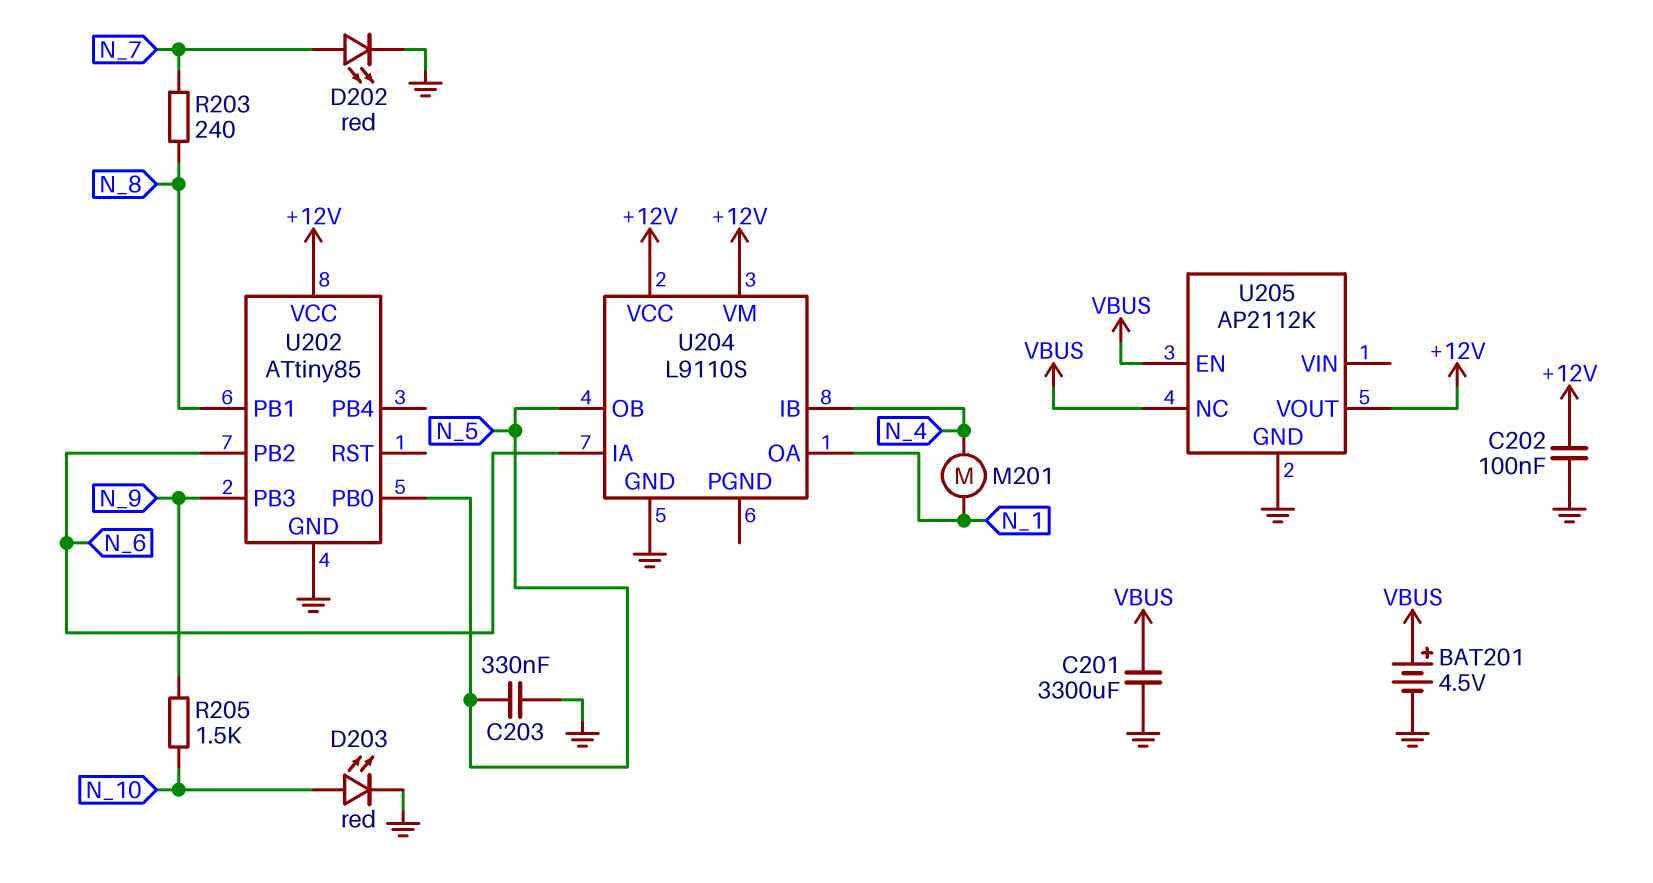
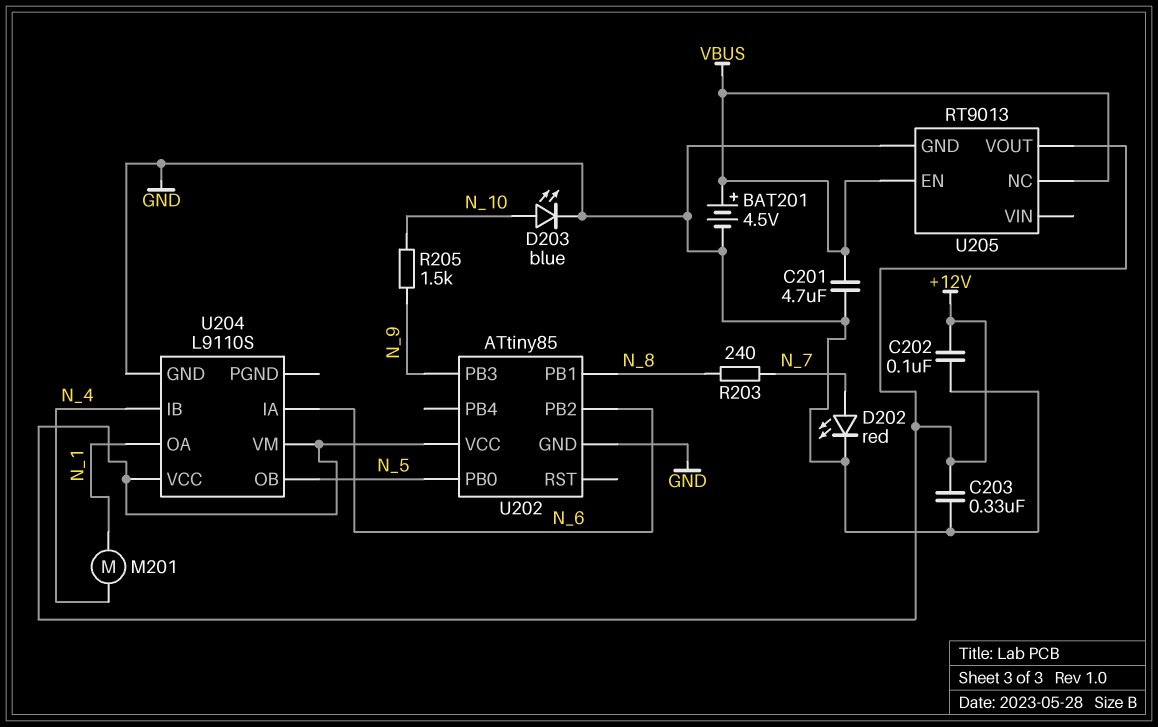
C201: 3300uF (GND, VBUS) -> 4.7uF (GND, VBUS)
C203: 330nF (GND, N_5) -> 330nF (+12V, GND)
D203: LED red (A N_10, K GND) -> LED blue (A N_10, K GND)
U205: AP2112K -> RT9013

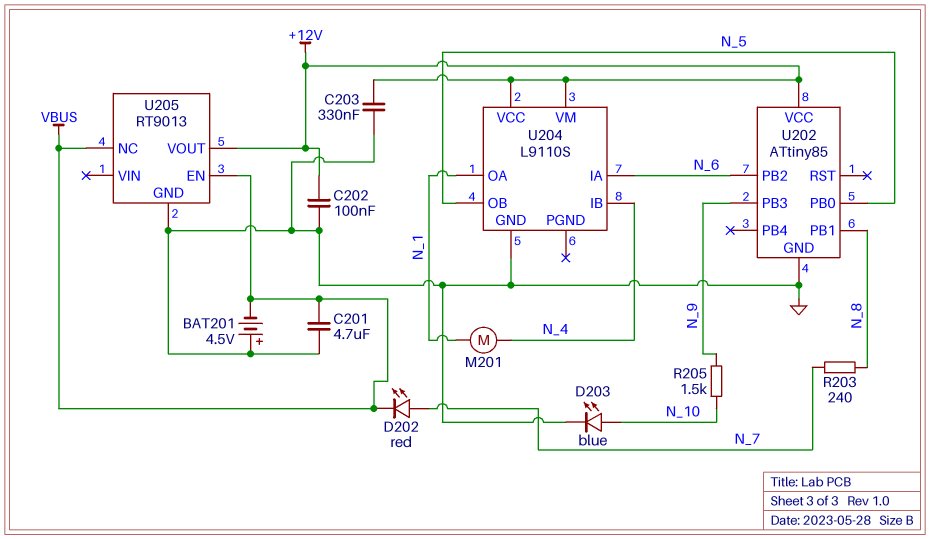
BAT201: 4.5V (plus VBUS, minus GND) -> 4.5V (plus GND, minus VBUS)
D202: LED red (A N_7, K GND) -> LED red (A N_7, K VBUS)

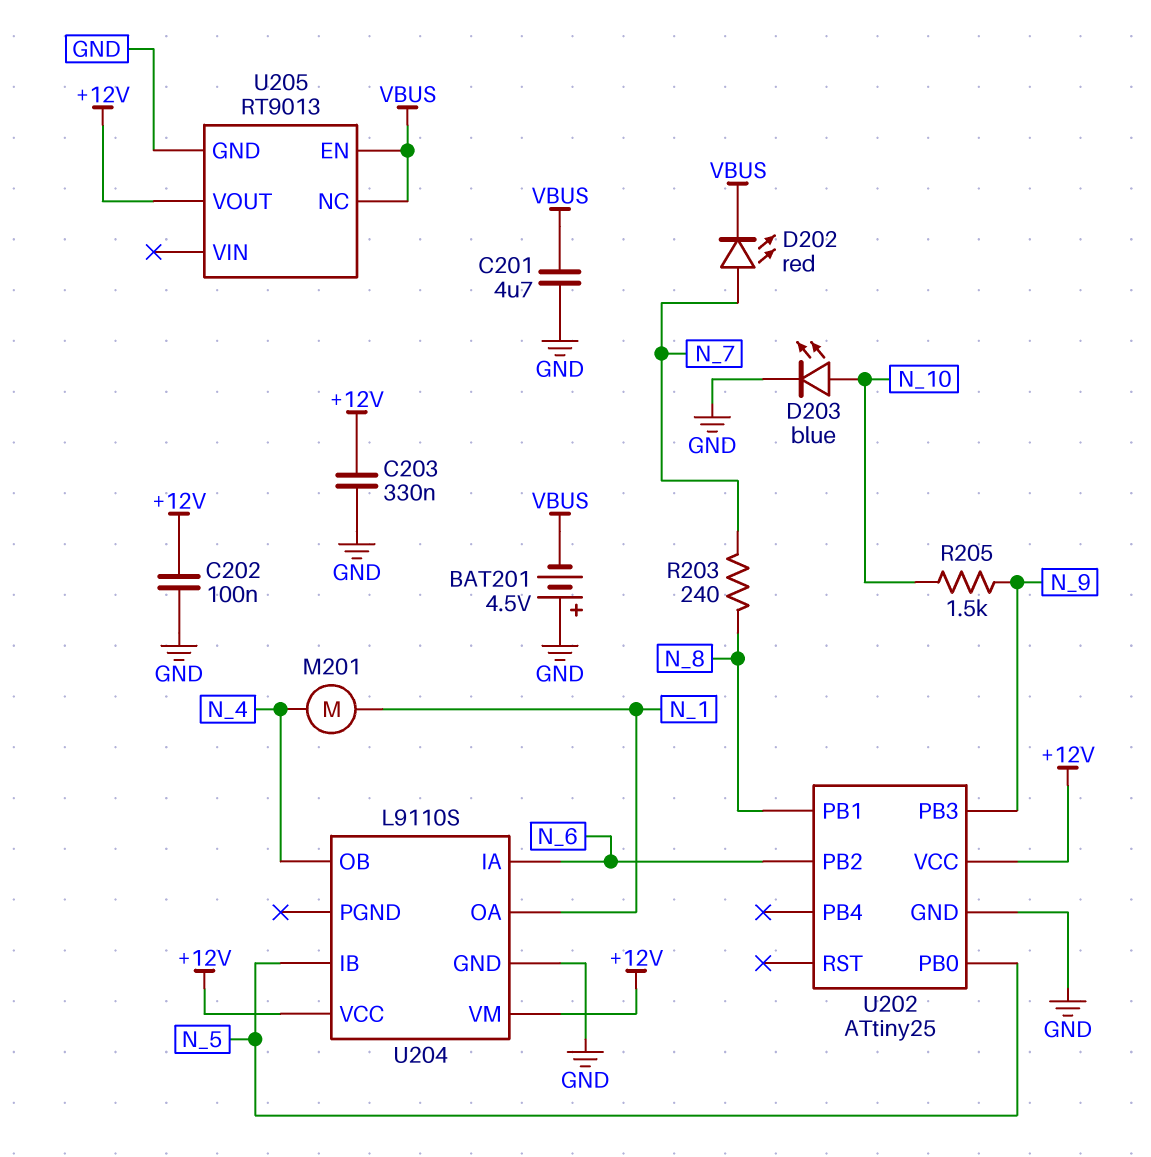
U202: ATtiny85 -> ATtiny25
U204 pin IB: N_4 -> N_5
U204 pin OB: N_5 -> N_4

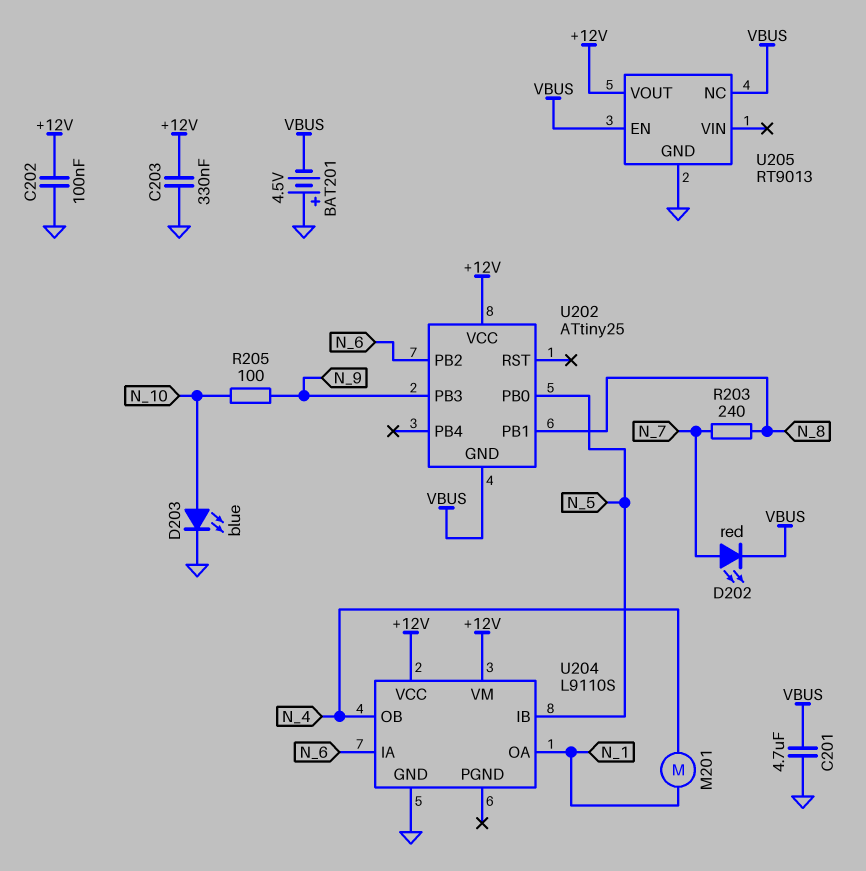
R205: 1.5k (N_9, N_10) -> 100 (N_9, N_10)
U202 pin GND: GND -> VBUS

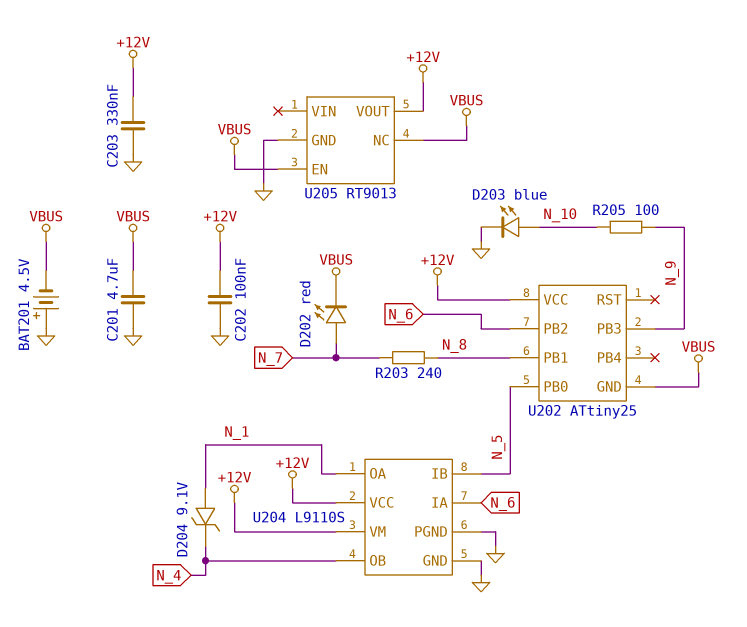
D204: none -> zener 9.1V (A N_1, K N_4)
M201: motor (N_1, N_4) -> none
U204 pin PGND: none -> GND

